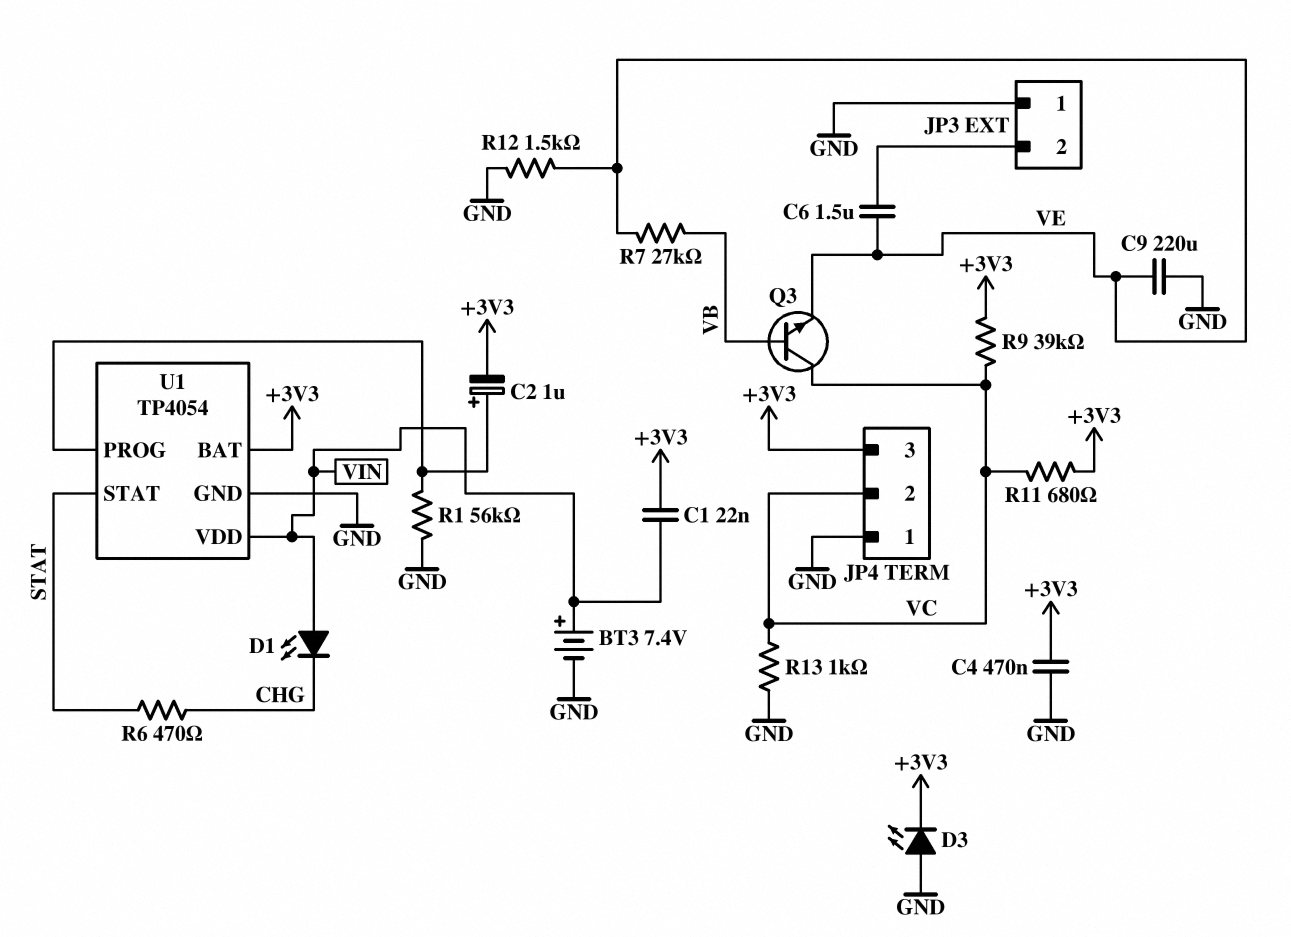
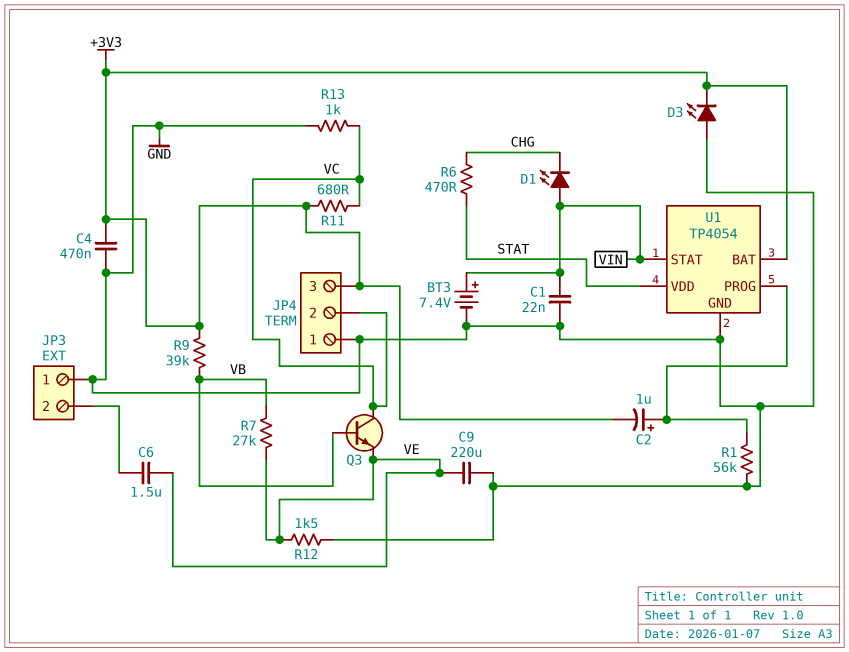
C1: 22nF (+3V3, VIN) -> 22nF (GND, VIN)
R9: 39k (+3V3, VC) -> 39k (+3V3, VB)
U1 pin STAT: STAT -> VIN
U1 pin VDD: VIN -> STAT

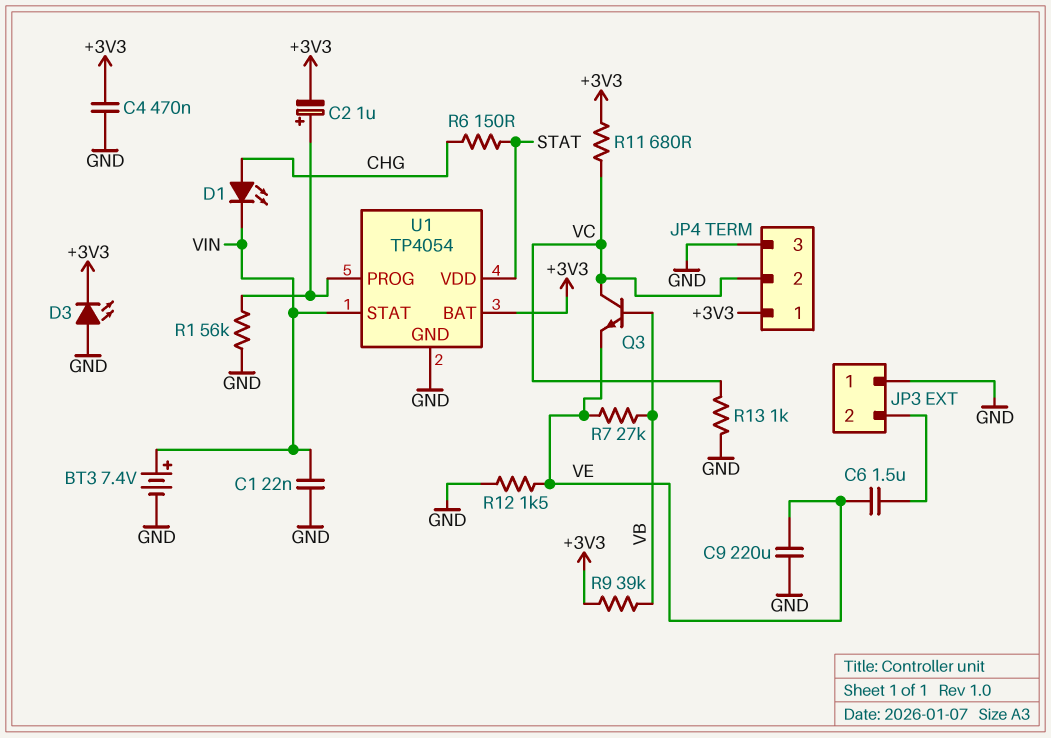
D1: LED (A VIN, K CHG) -> LED (A CHG, K VIN)
JP4 pin 1: GND -> +3V3
JP4 pin 3: +3V3 -> GND
R6: 470 (CHG, STAT) -> 150 (CHG, STAT)

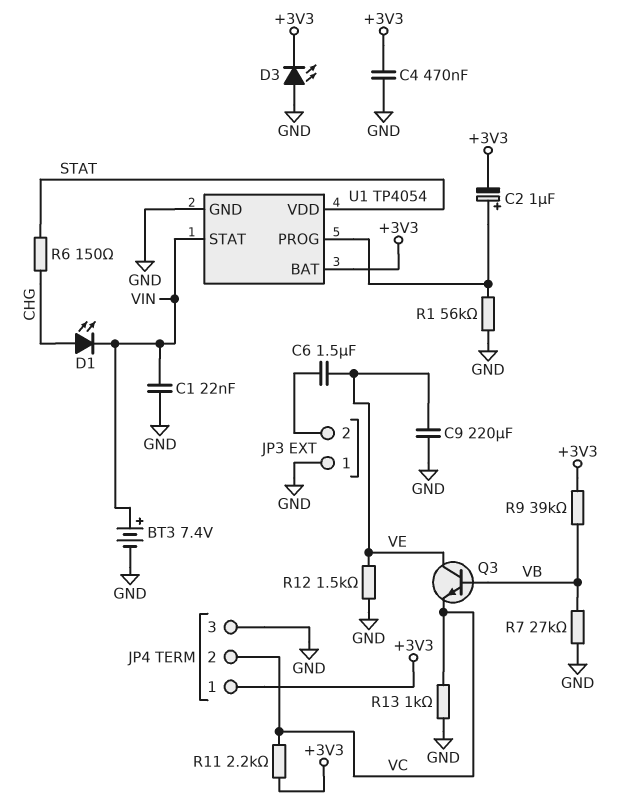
Q3: NPN (B VB, C VC, E VE) -> NPN (B VB, C VE, E VC)
R7: 27k (VB, VE) -> 27k (GND, VB)
R11: 680 (+3V3, VC) -> 2.2k (+3V3, VC)

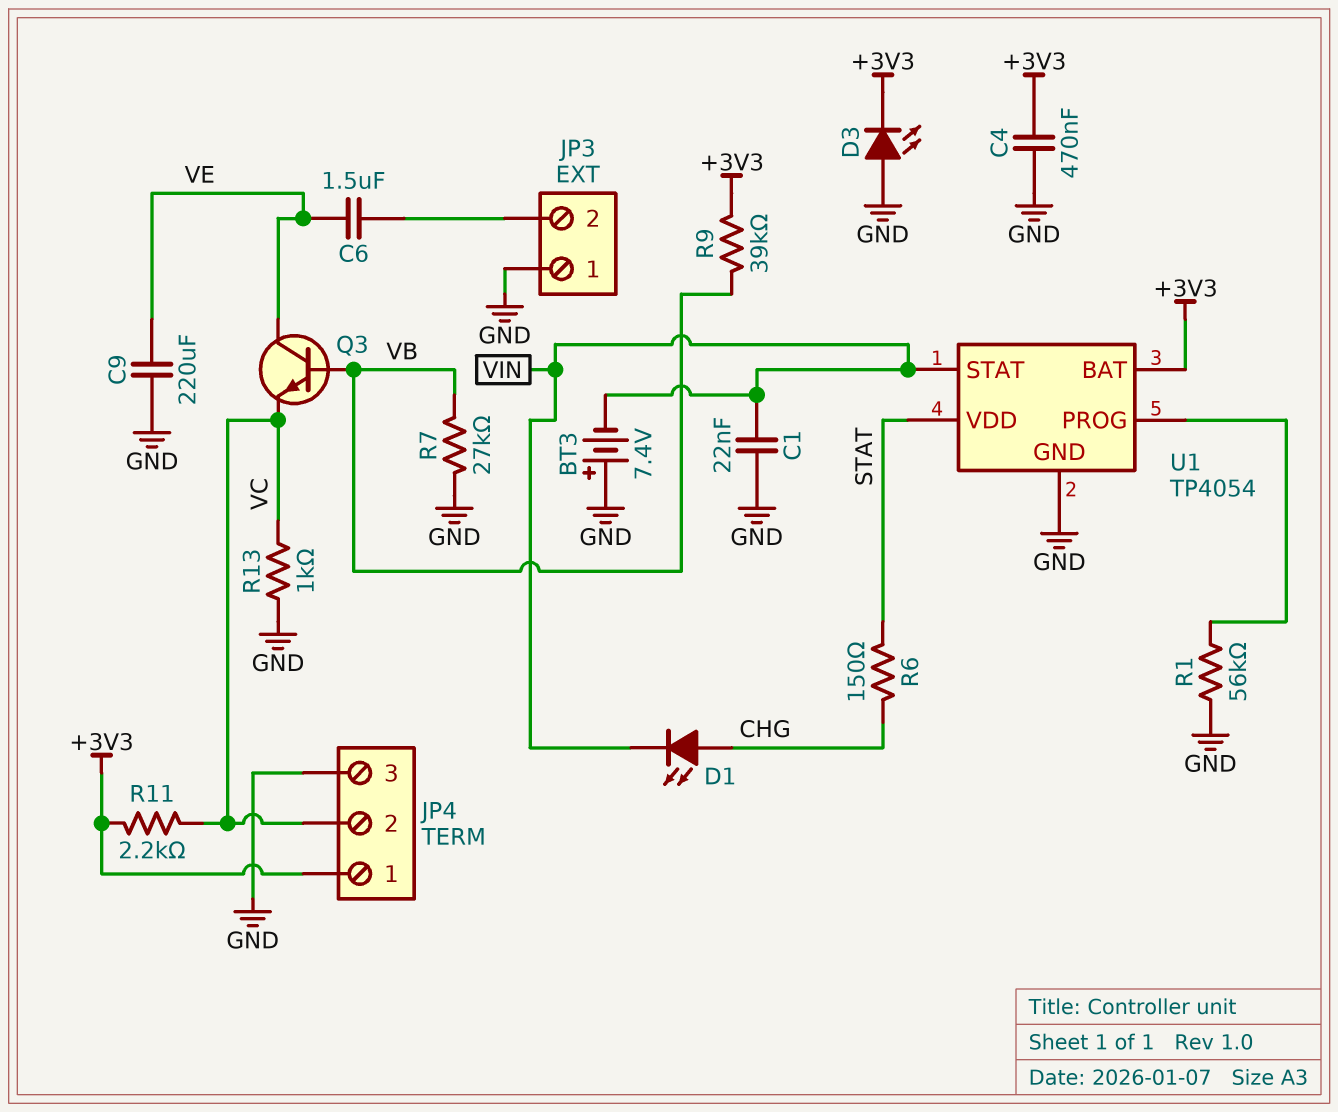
BT3: 7.4V (plus VIN, minus GND) -> 7.4V (plus GND, minus VIN)
C2: 1uF (plus U1/PROG, minus +3V3) -> none
R12: 1.5k (GND, VE) -> none

